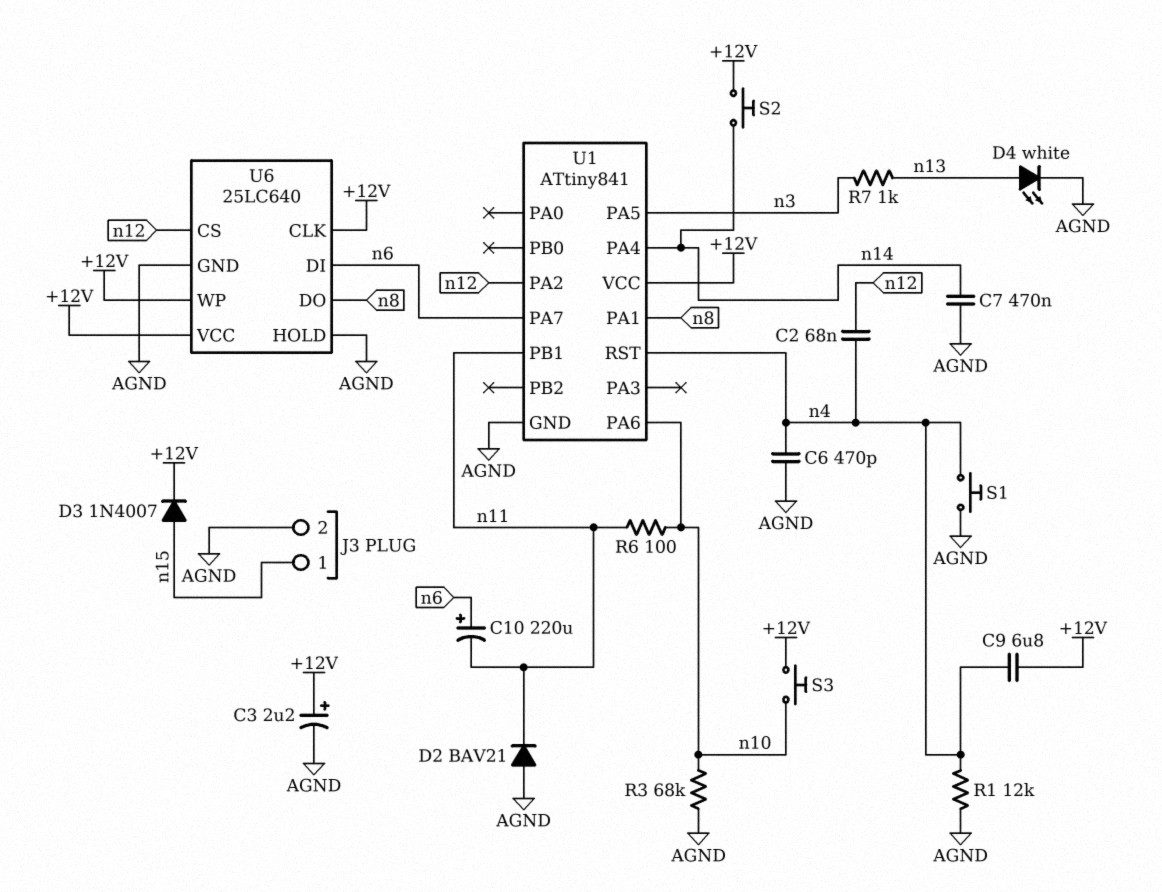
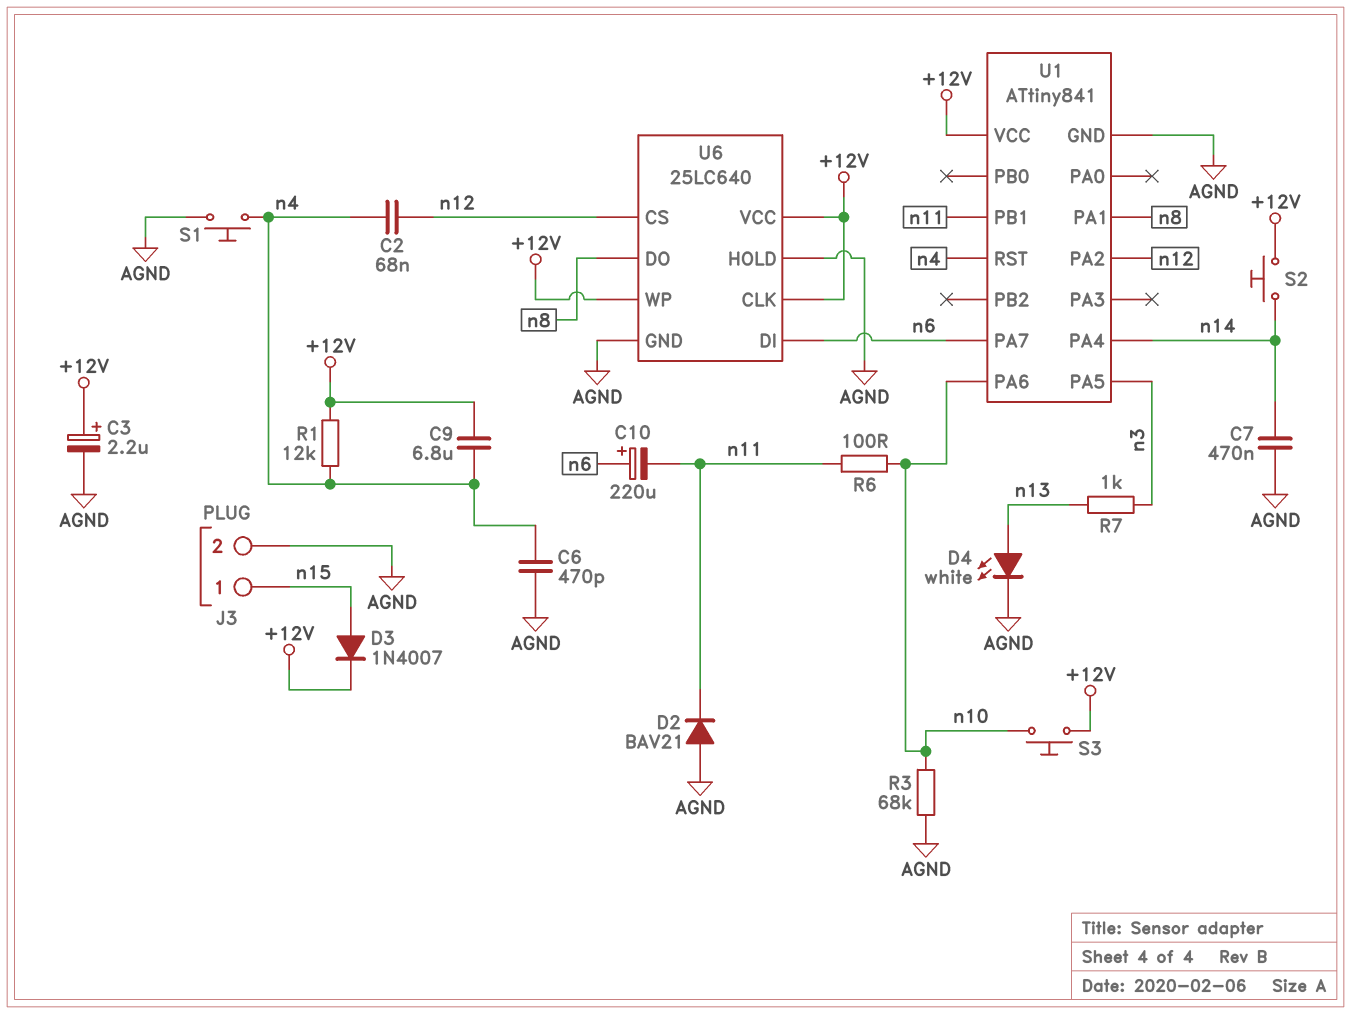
R1: 12k (AGND, n4) -> 12k (+12V, n4)

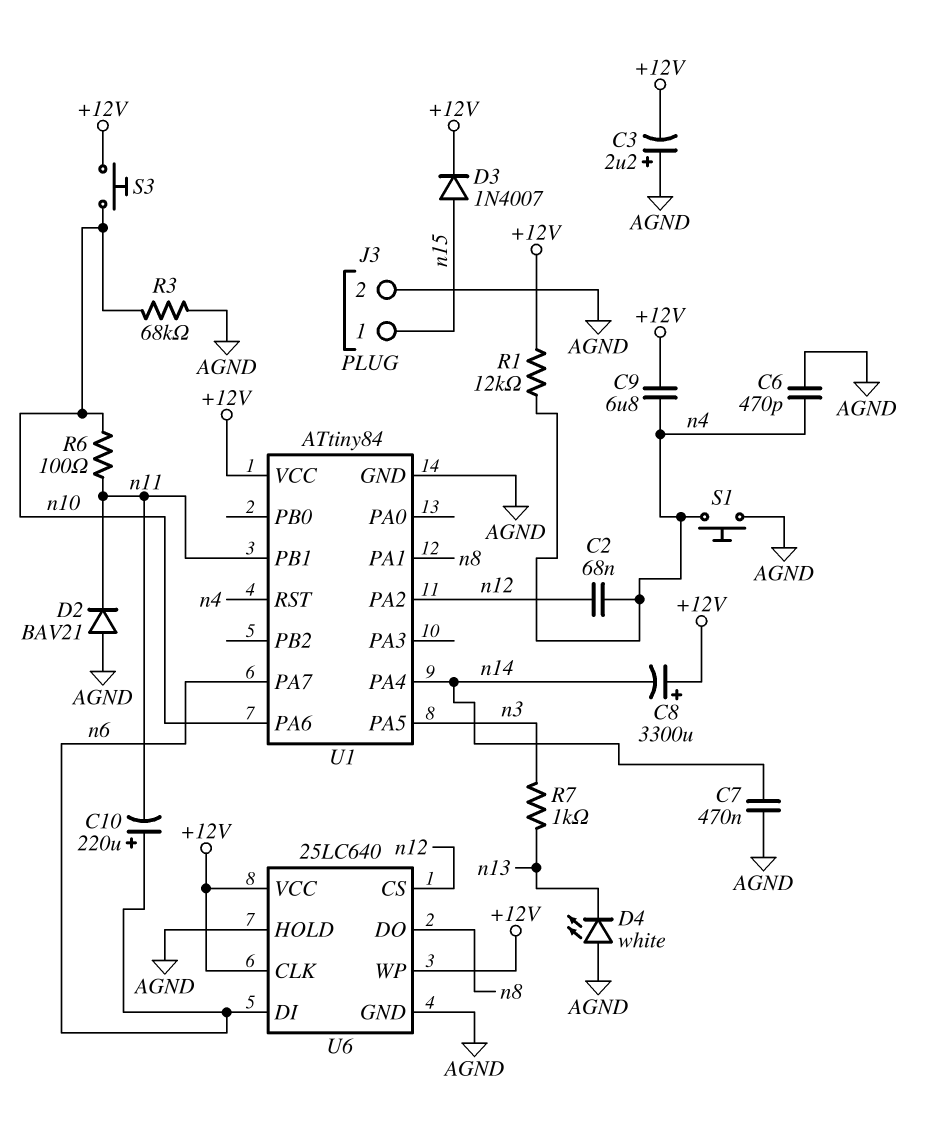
C3: 2.2uF (plus +12V, minus AGND) -> 2.2uF (plus AGND, minus +12V)
C8: none -> 3300uF (plus +12V, minus n14)
D4: LED white (A n13, K AGND) -> LED white (A AGND, K n13)
S2: button (+12V, n14) -> none
U1: ATtiny841 -> ATtiny84

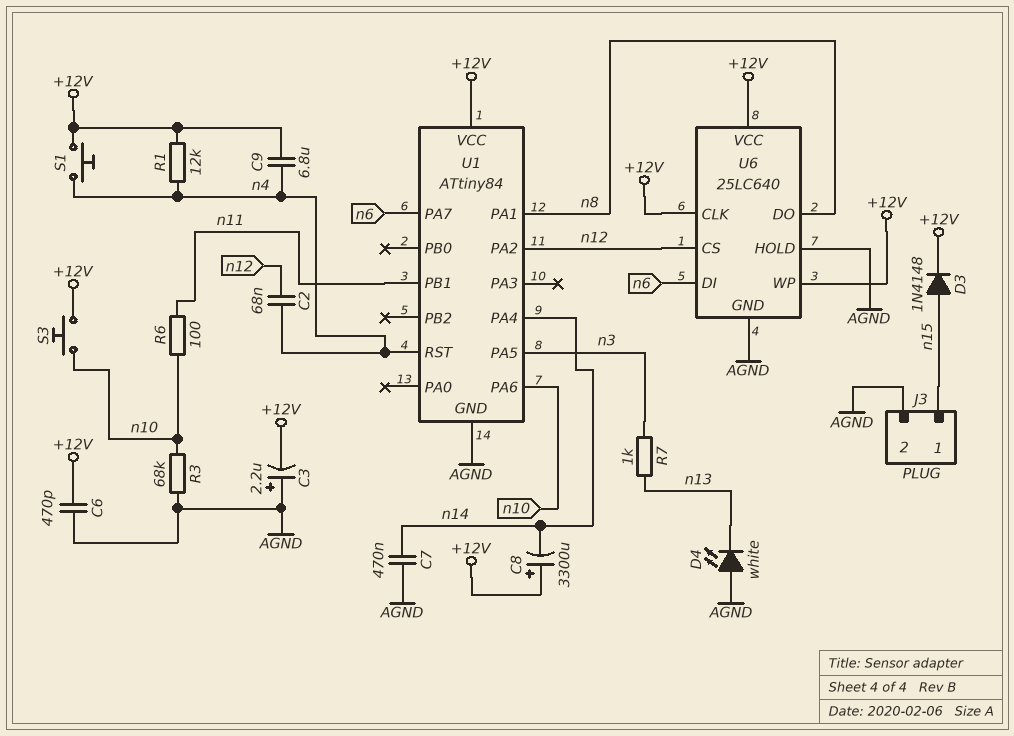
C6: 470pF (AGND, n4) -> 470pF (+12V, AGND)
C10: 220uF (plus n6, minus n11) -> none
D2: diode BAV21 (A AGND, K n11) -> none
D3: diode 1N4007 (A n15, K +12V) -> diode 1N4148 (A n15, K +12V)
S1: button (AGND, n4) -> button (+12V, n4)

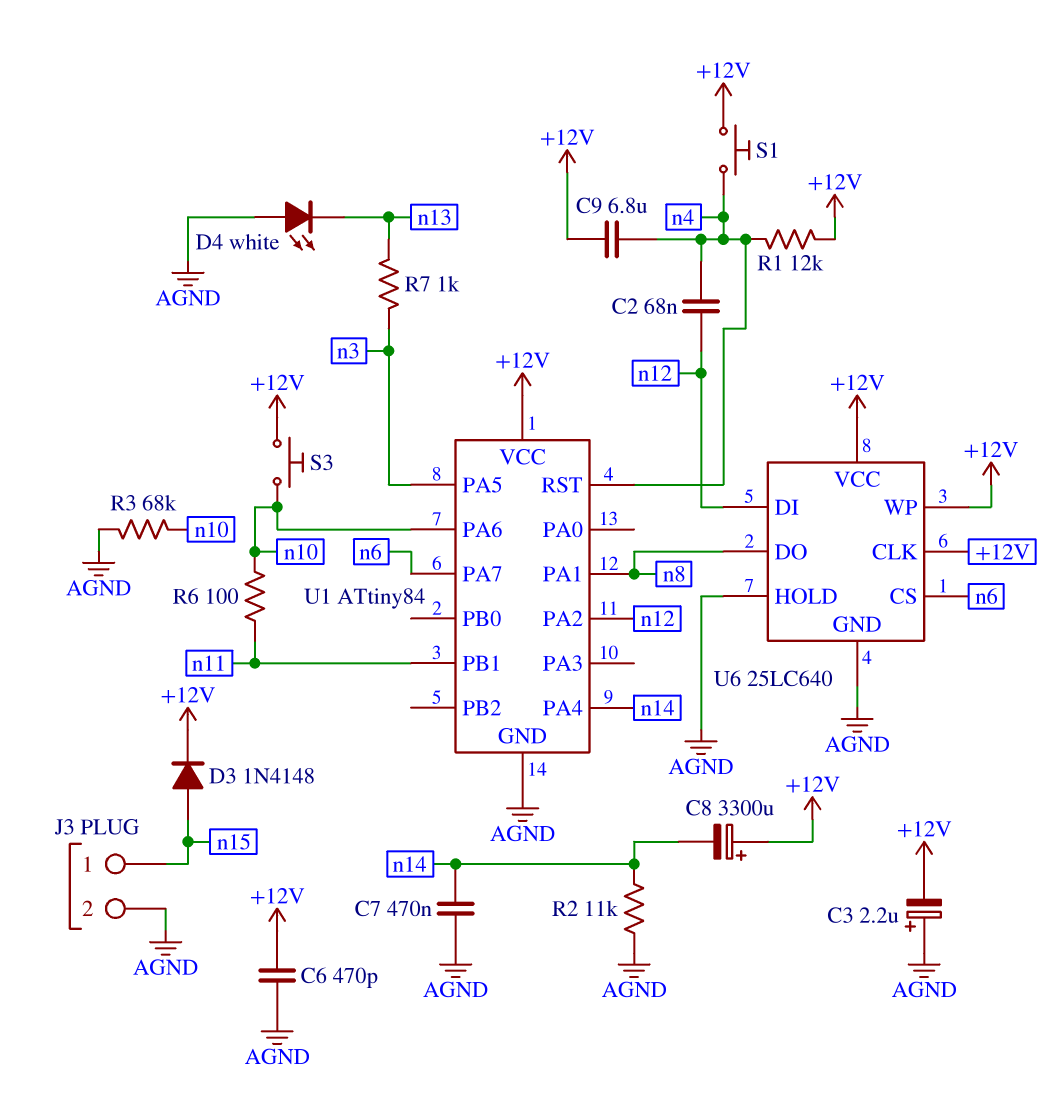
R2: none -> 11k (AGND, n14)
U6 pin CS: n12 -> n6
U6 pin DI: n6 -> n12

